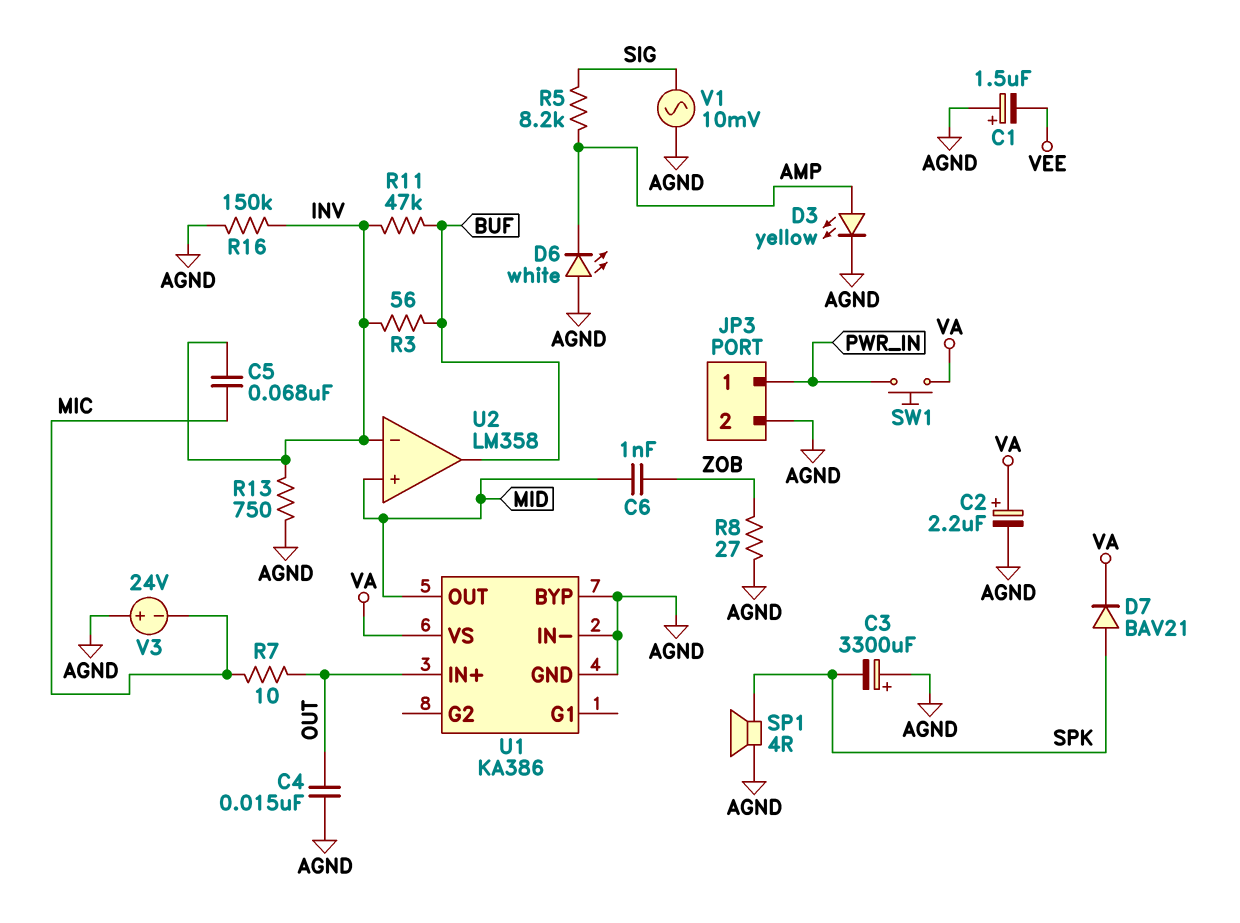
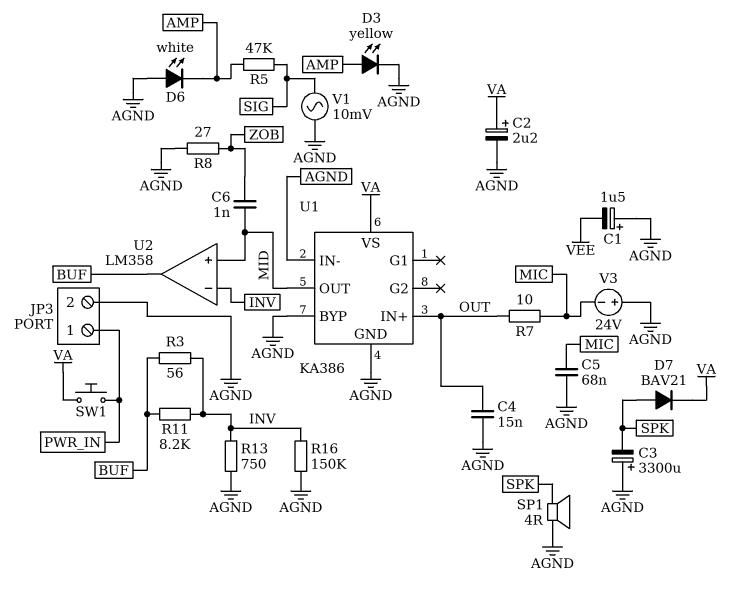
C5: 68nF (INV, MIC) -> 68nF (AGND, MIC)
R5: 8.2k (AMP, SIG) -> 47k (AMP, SIG)
R11: 47k (BUF, INV) -> 8.2k (BUF, INV)

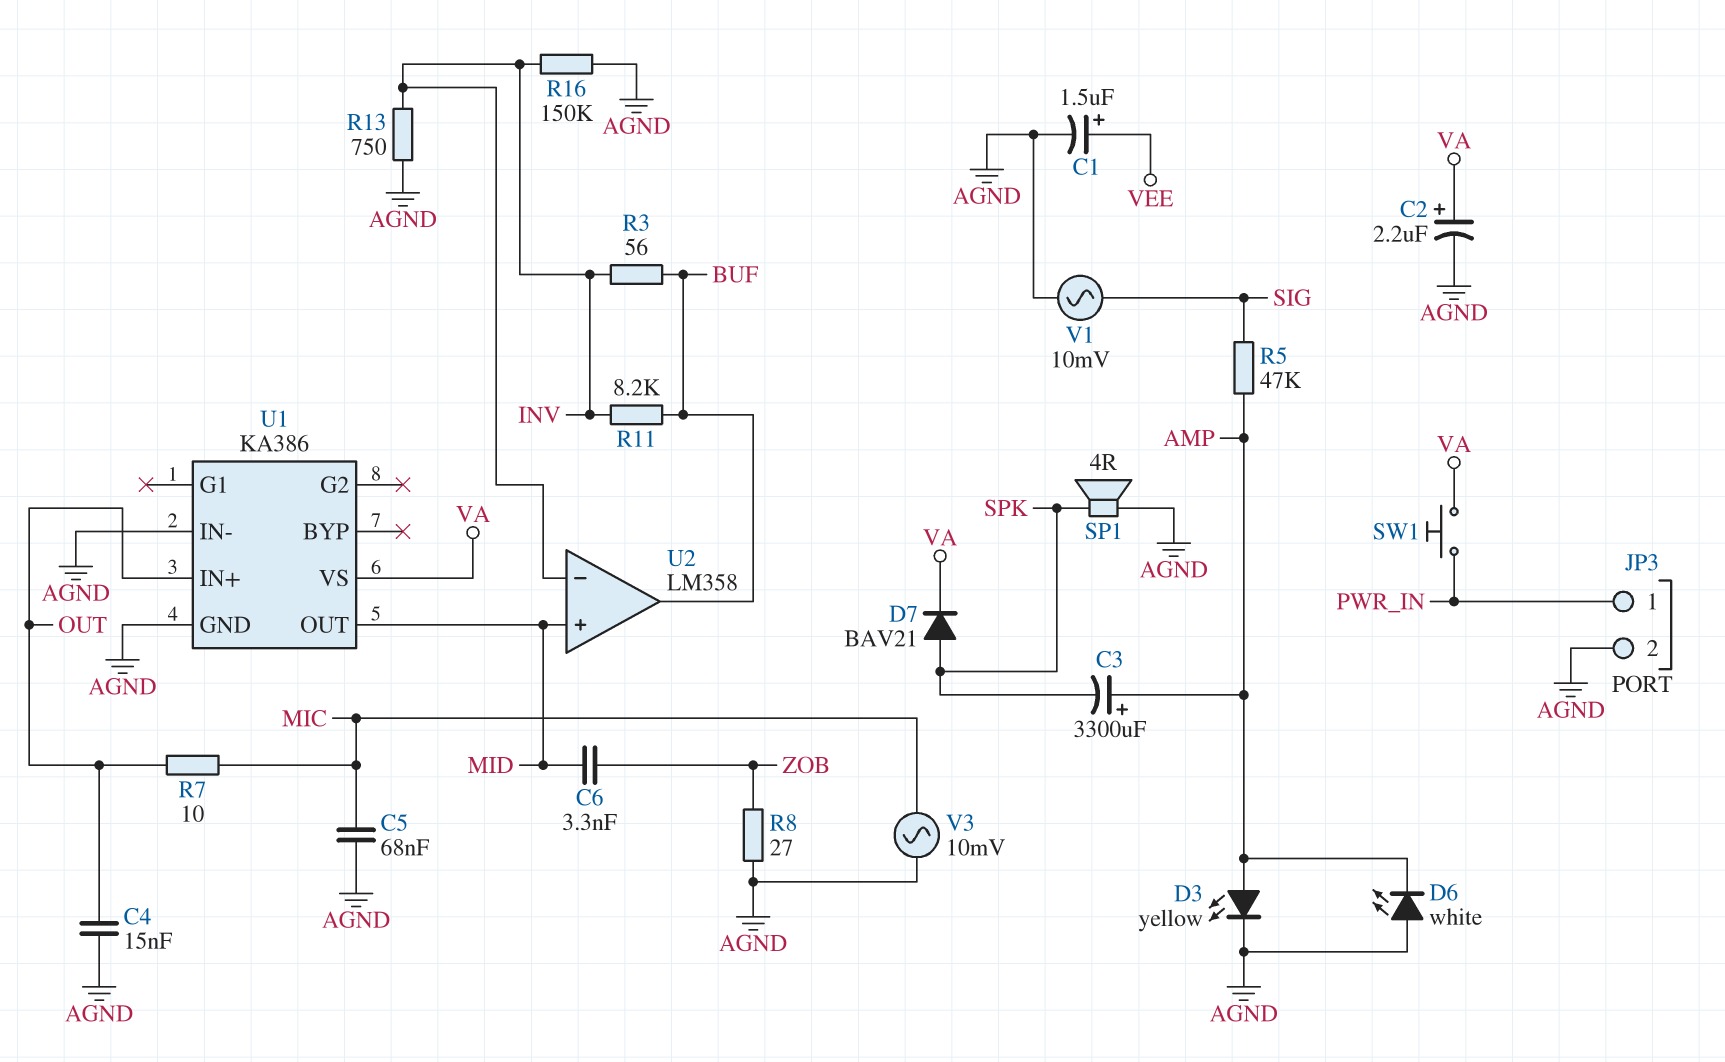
C1: 1.5uF (plus AGND, minus VEE) -> 1.5uF (plus VEE, minus AGND)
C3: 3300uF (plus AGND, minus SPK) -> 3300uF (plus AMP, minus SPK)
C6: 1nF (MID, ZOB) -> 3.3nF (MID, ZOB)
U1 pin BYP: AGND -> none
V3: 24V (plus AGND, minus MIC) -> AC 10mV (AGND, MIC)

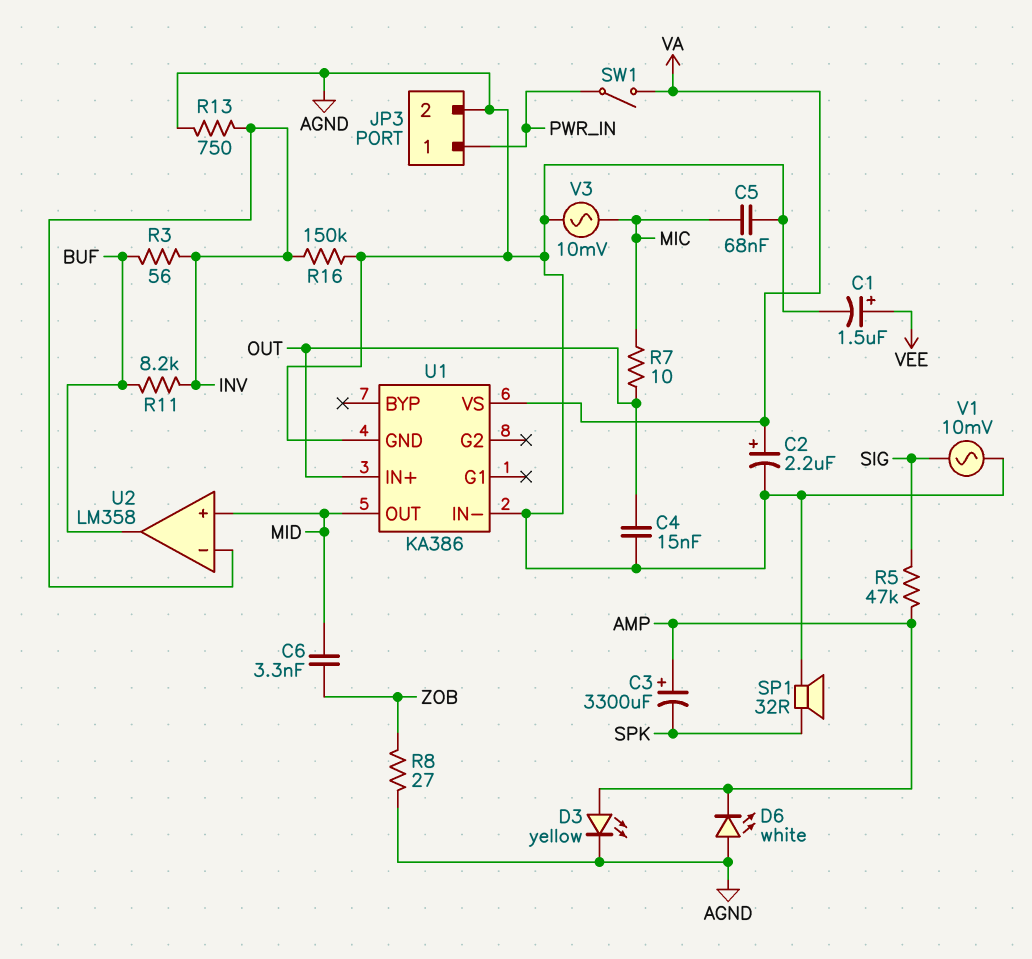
D7: diode BAV21 (A SPK, K VA) -> none
SP1: speaker 4R (AGND, SPK) -> speaker 32R (AGND, SPK)
SW1: button (PWR_IN, VA) -> switch (PWR_IN, VA)

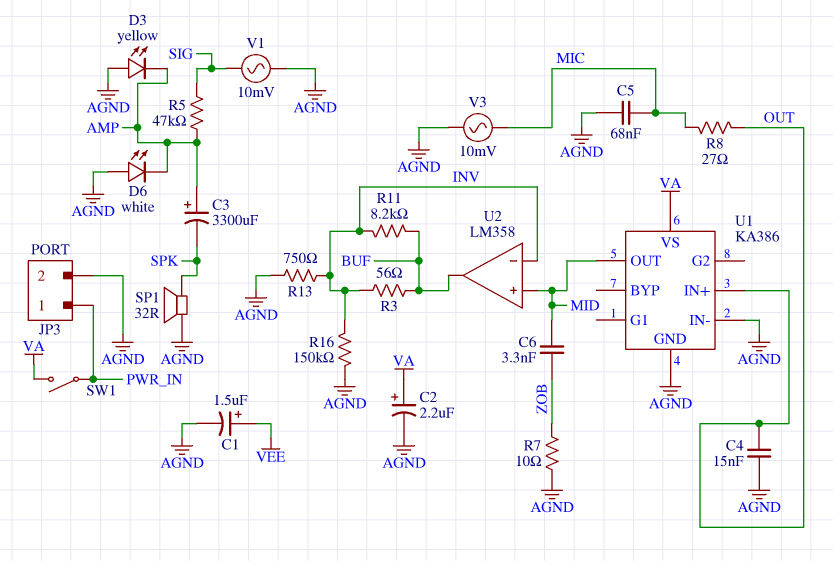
D3: LED yellow (A AMP, K AGND) -> LED yellow (A AGND, K AMP)
R7: 10 (MIC, OUT) -> 10 (AGND, ZOB)
R8: 27 (AGND, ZOB) -> 27 (MIC, OUT)

